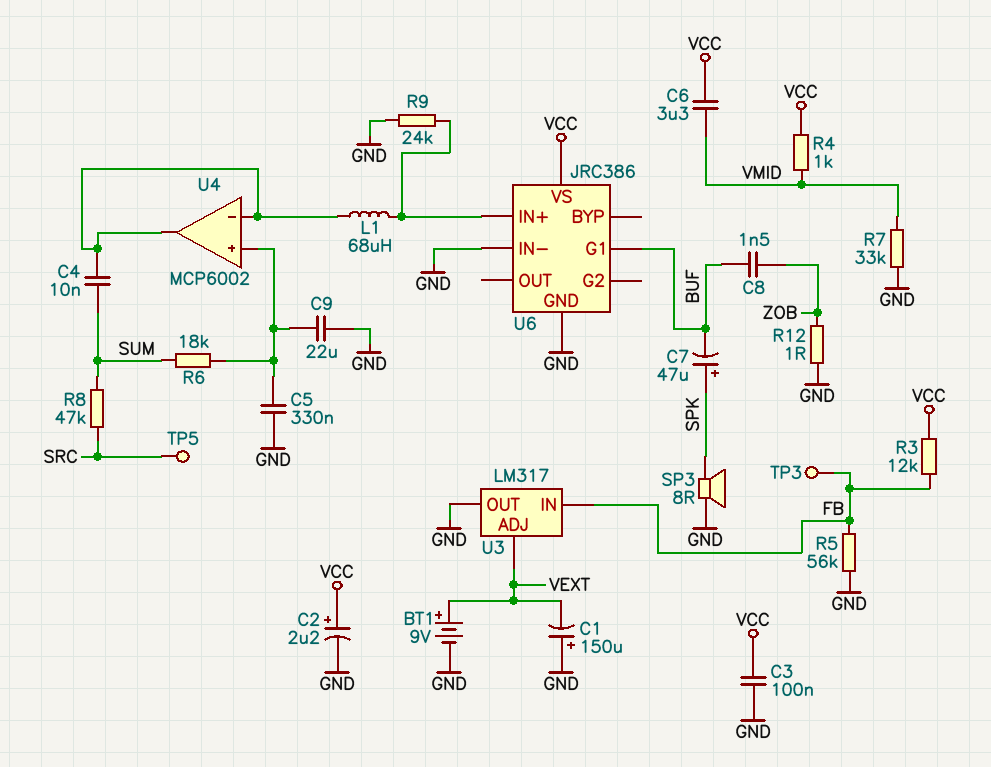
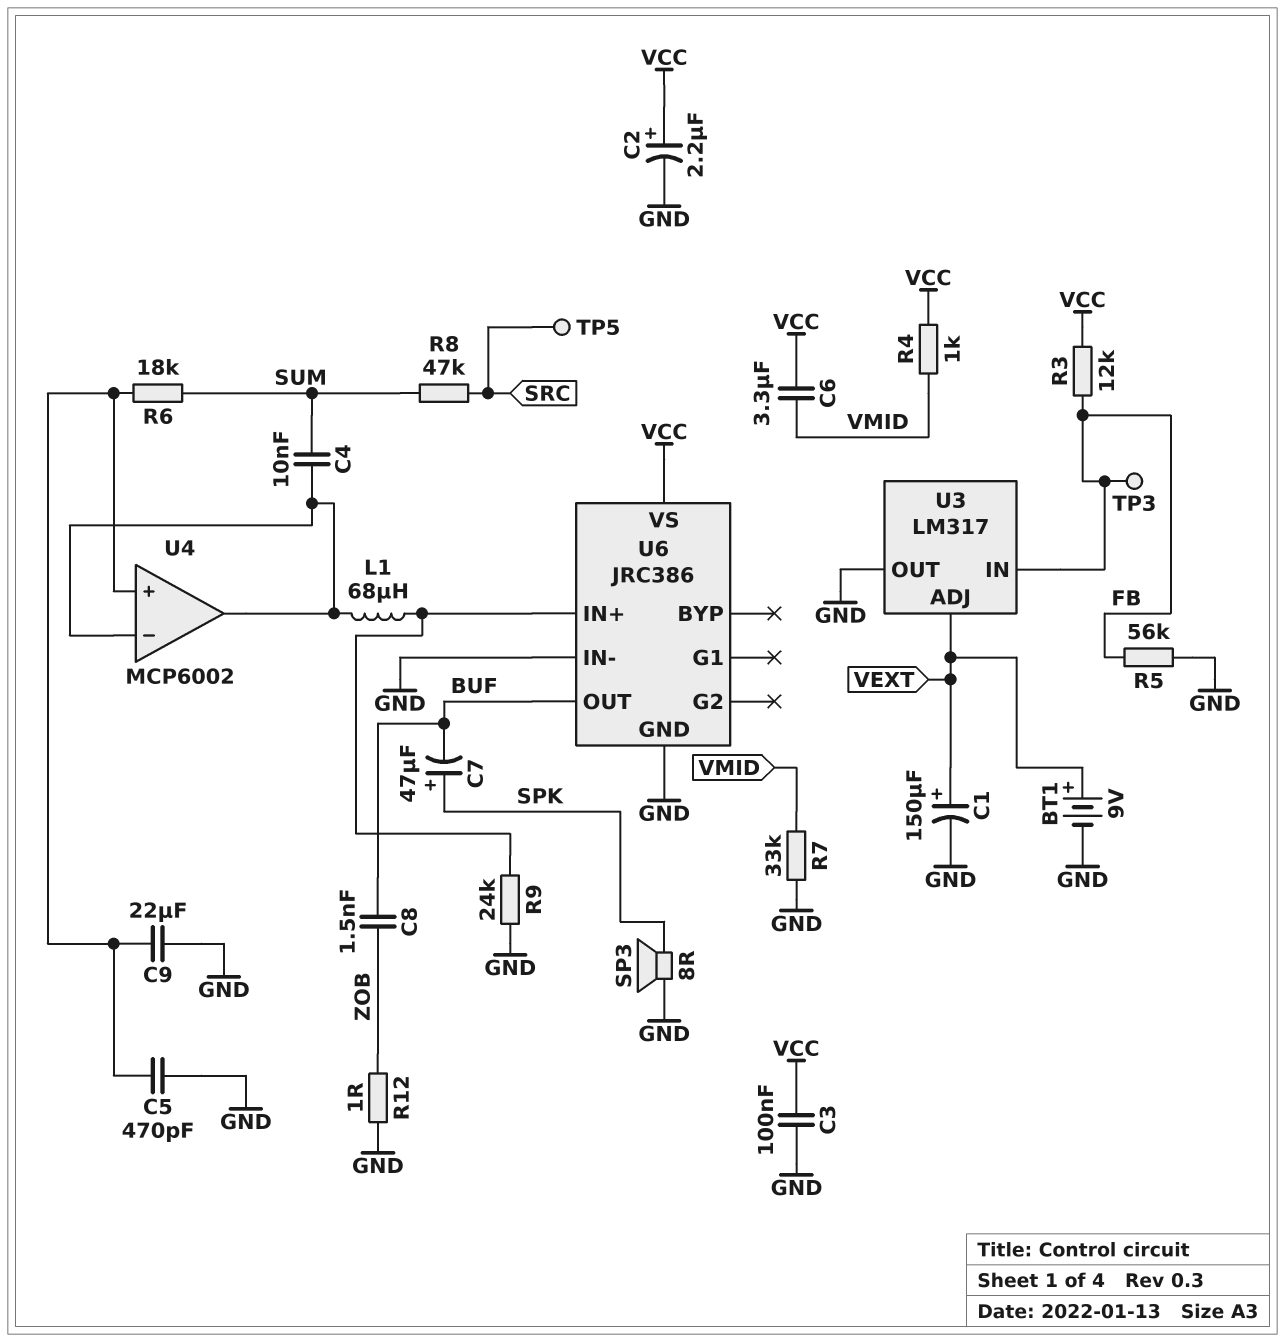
C1: 150uF (plus GND, minus VEXT) -> 150uF (plus VEXT, minus GND)
C5: 330nF (GND, U4/in+) -> 470pF (GND, U4/in+)
U6 pin G1: BUF -> none
U6 pin OUT: none -> BUF

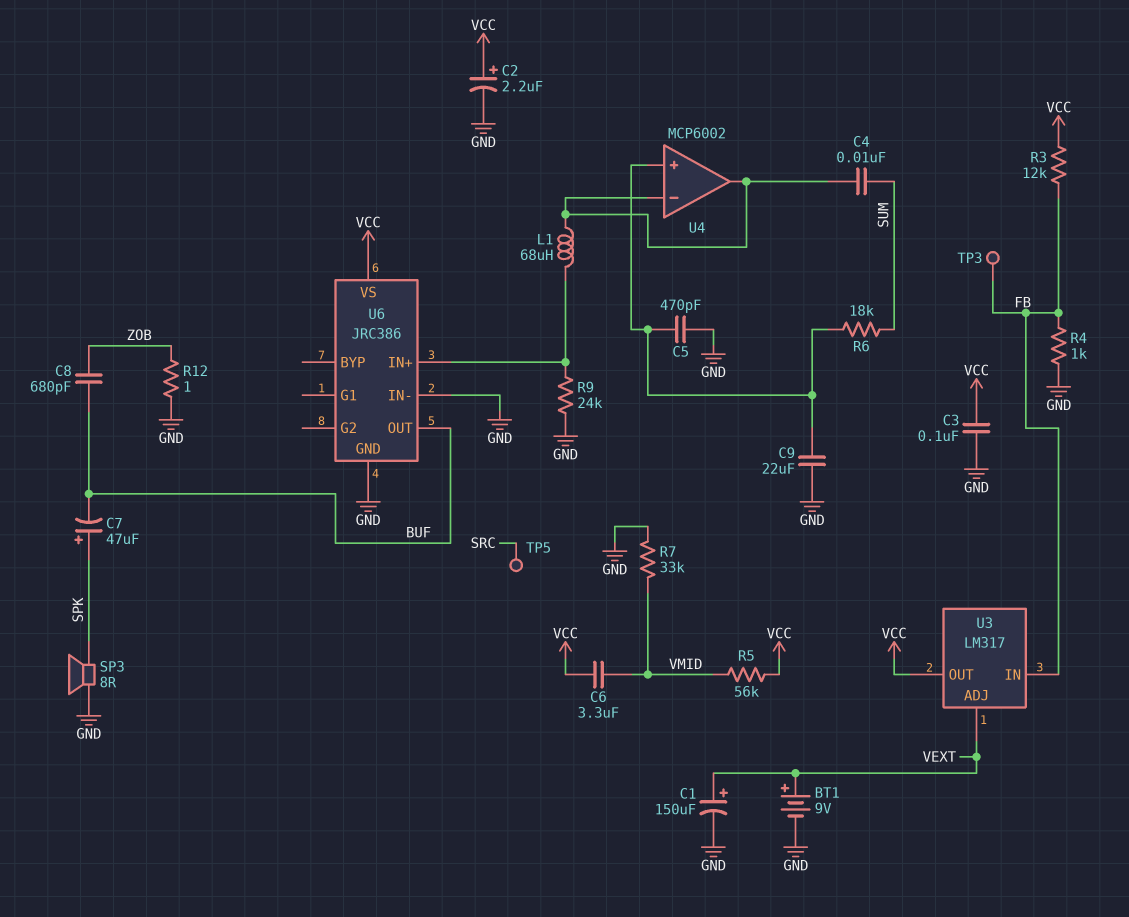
C8: 1.5nF (BUF, ZOB) -> 680pF (BUF, ZOB)
R4: 1k (VCC, VMID) -> 1k (FB, GND)
R5: 56k (FB, GND) -> 56k (VCC, VMID)
R8: 47k (SRC, SUM) -> none
U3 pin OUT: GND -> VCC

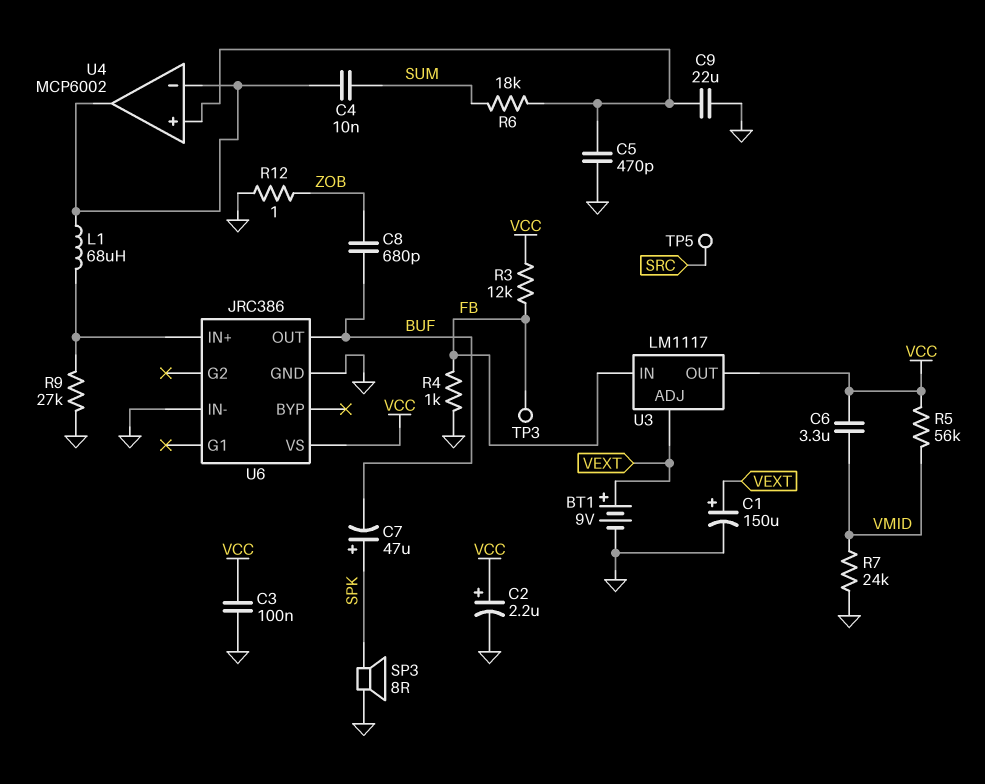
R7: 33k (GND, VMID) -> 24k (GND, VMID)
R9: 24k (GND, U6/IN+) -> 27k (GND, U6/IN+)
U3: LM317 -> LM1117

